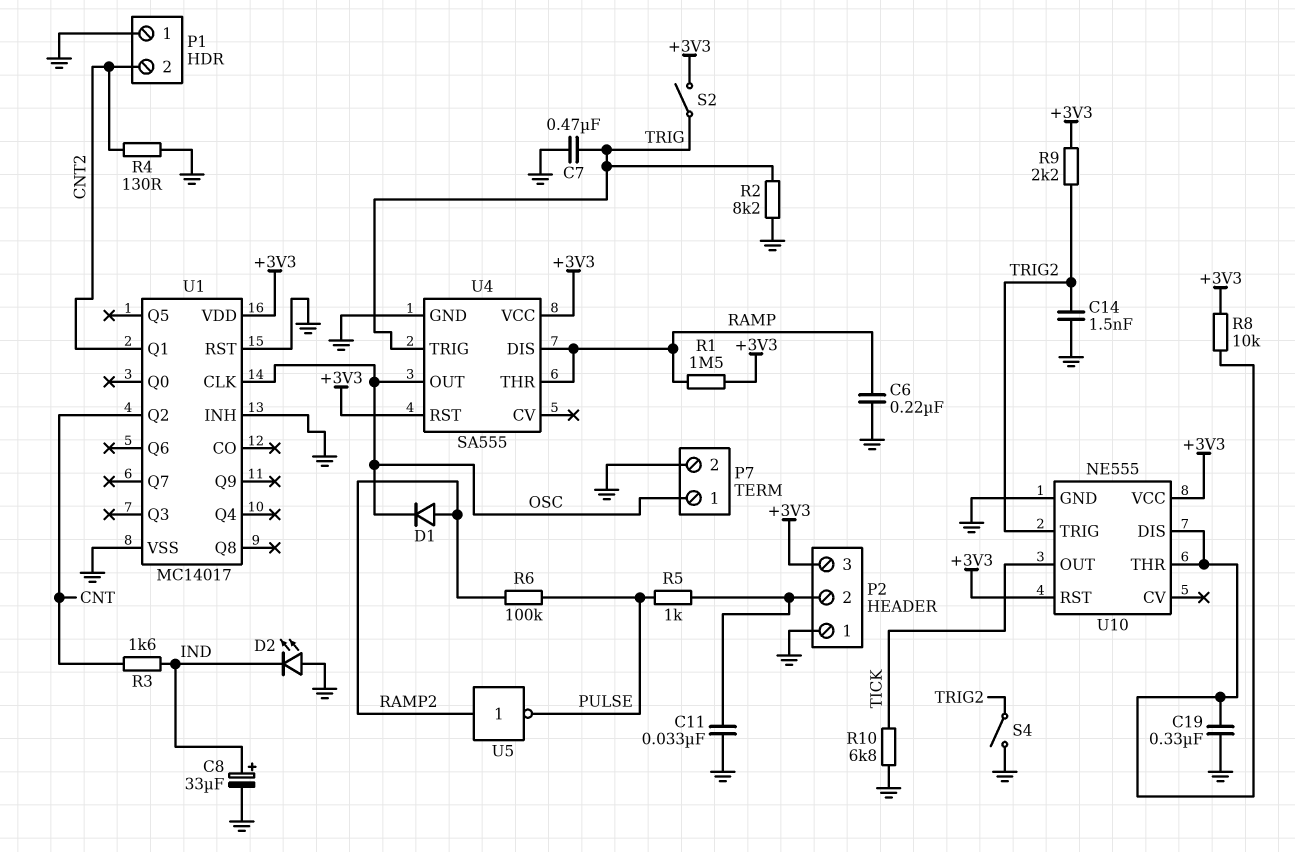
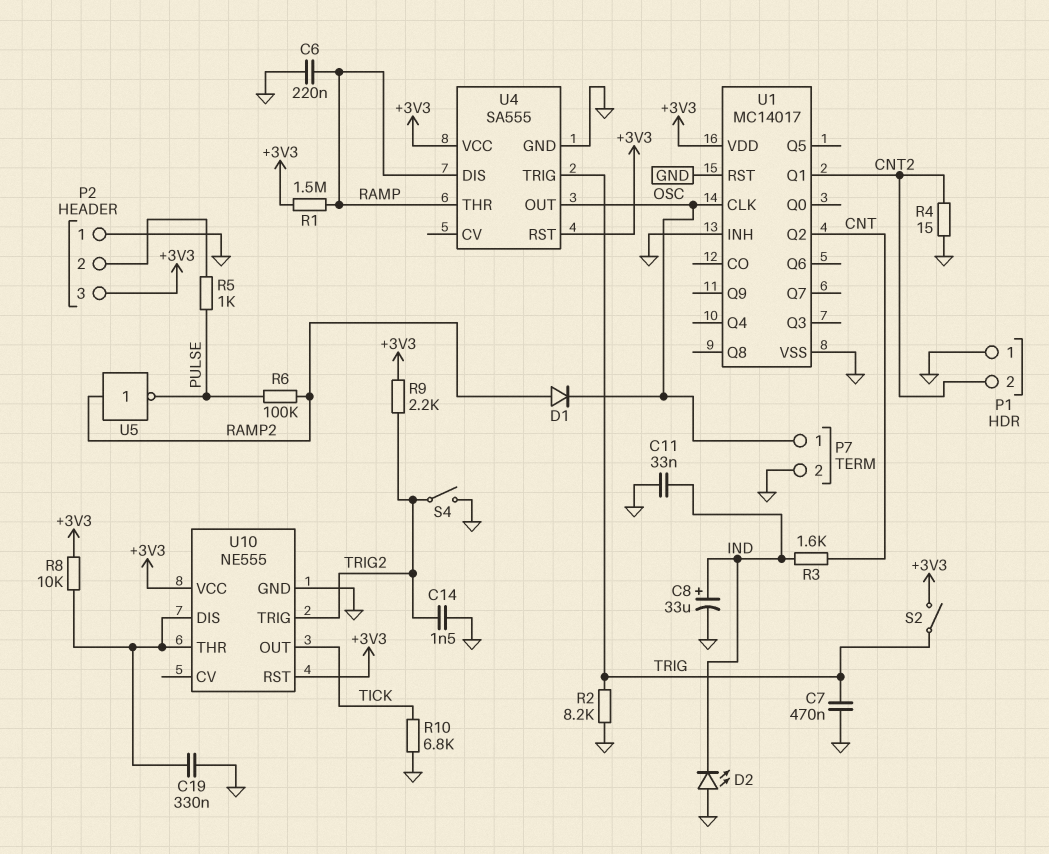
C11: 33nF (GND, P2/2) -> 33nF (GND, IND)
R4: 130 (CNT2, GND) -> 15 (CNT2, GND)

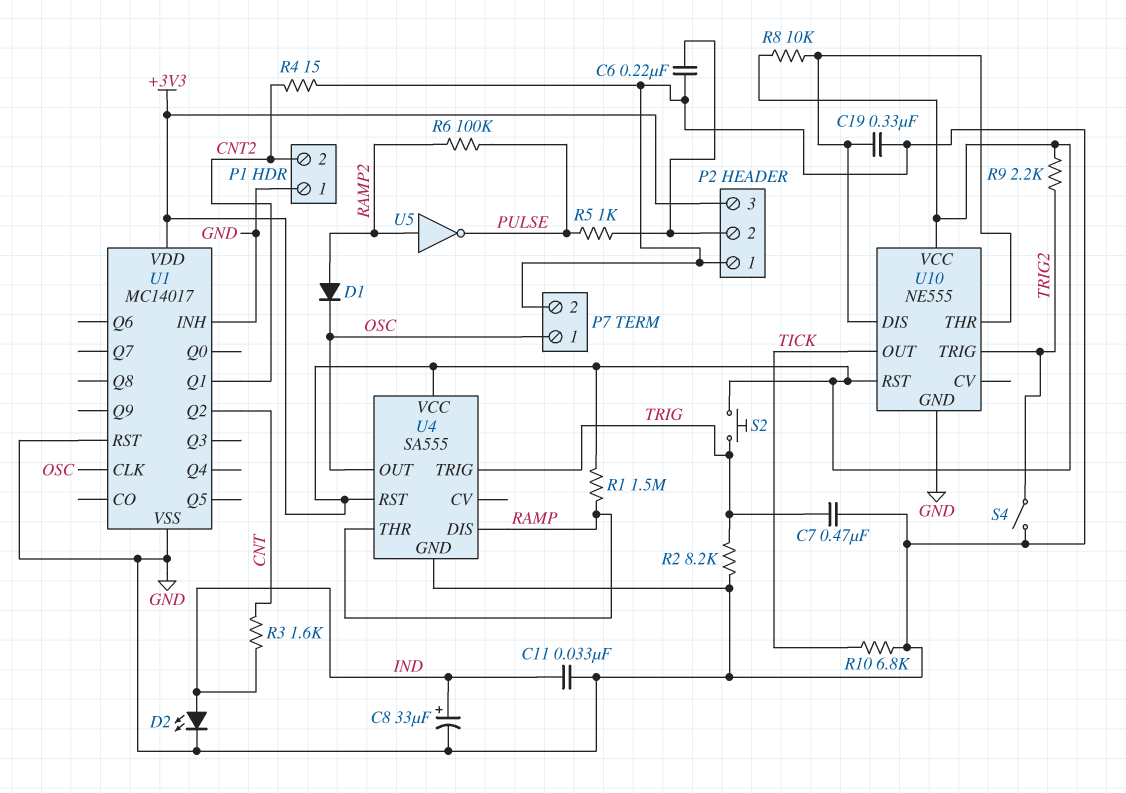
C6: 220nF (GND, RAMP) -> 220nF (GND, P2/2)
C14: 1.5nF (GND, TRIG2) -> none
D2: LED (A GND, K IND) -> LED (A IND, K GND)
S2: switch (+3V3, TRIG) -> button (+3V3, TRIG)

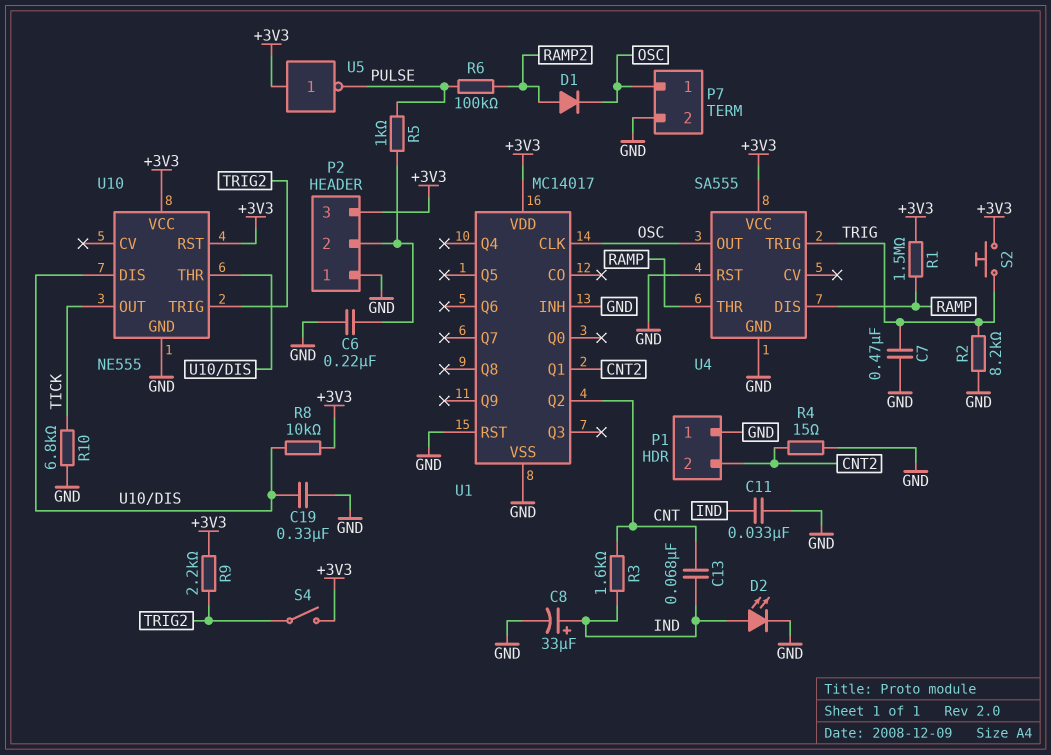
C13: none -> 68nF (CNT, IND)
S4: switch (GND, TRIG2) -> switch (+3V3, TRIG2)
U4 pin RST: +3V3 -> GND
U5: NOT (in RAMP2, out PULSE) -> NOT (in +3V3, out PULSE)

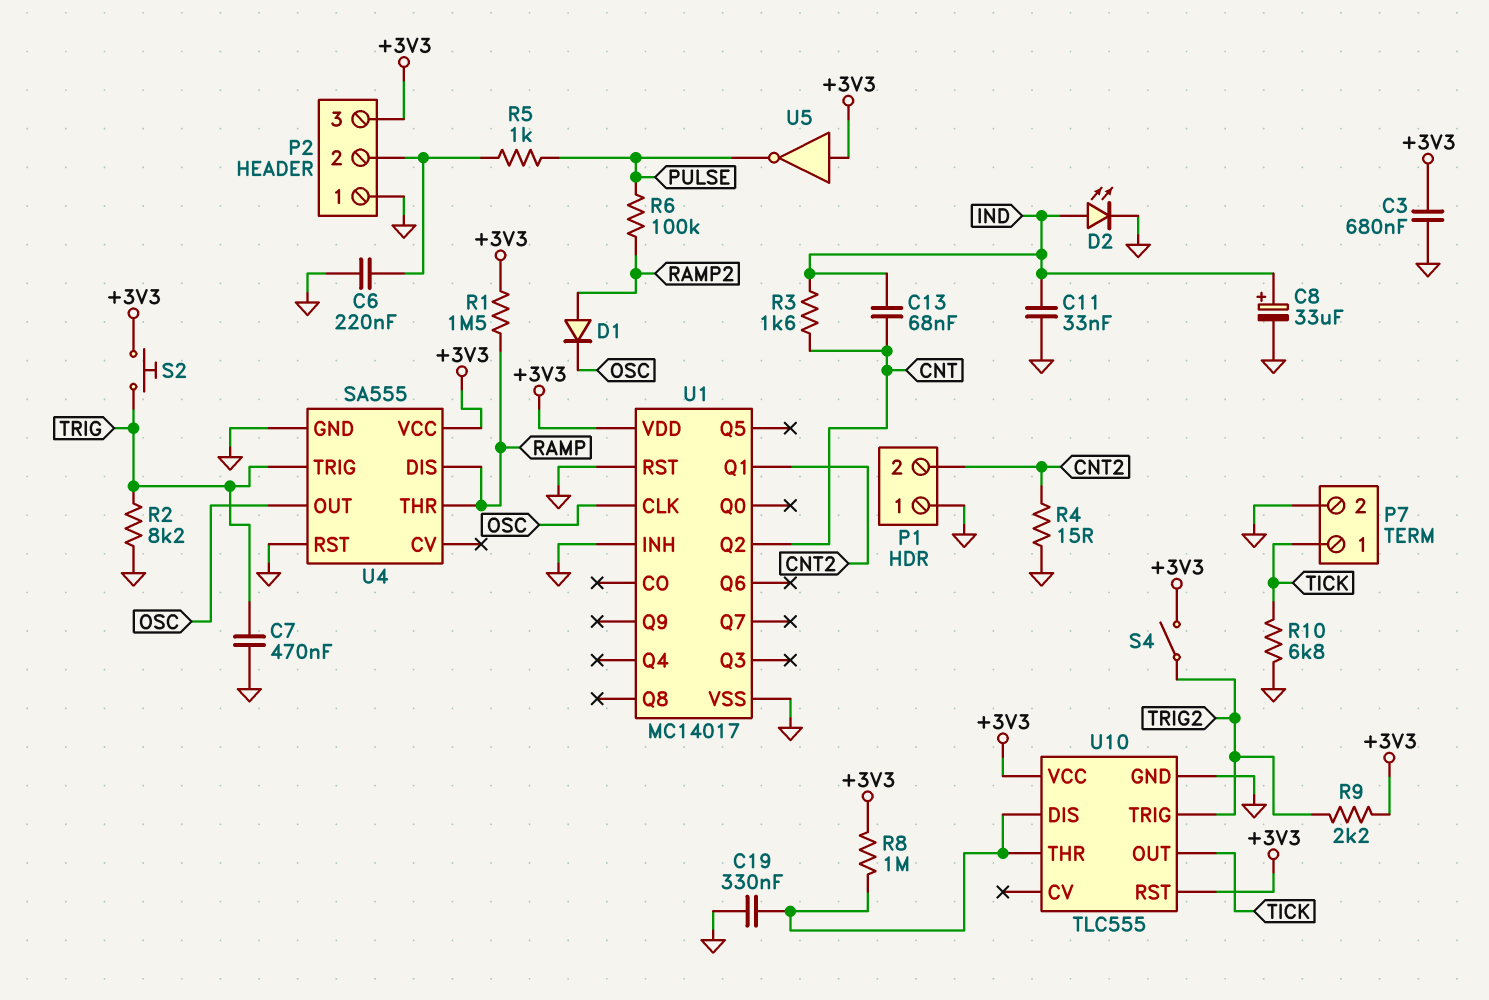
C3: none -> 680nF (+3V3, GND)
P7 pin 1: OSC -> TICK
R8: 10k (+3V3, U10/DIS) -> 1M (+3V3, U10/DIS)
U10: NE555 -> TLC555

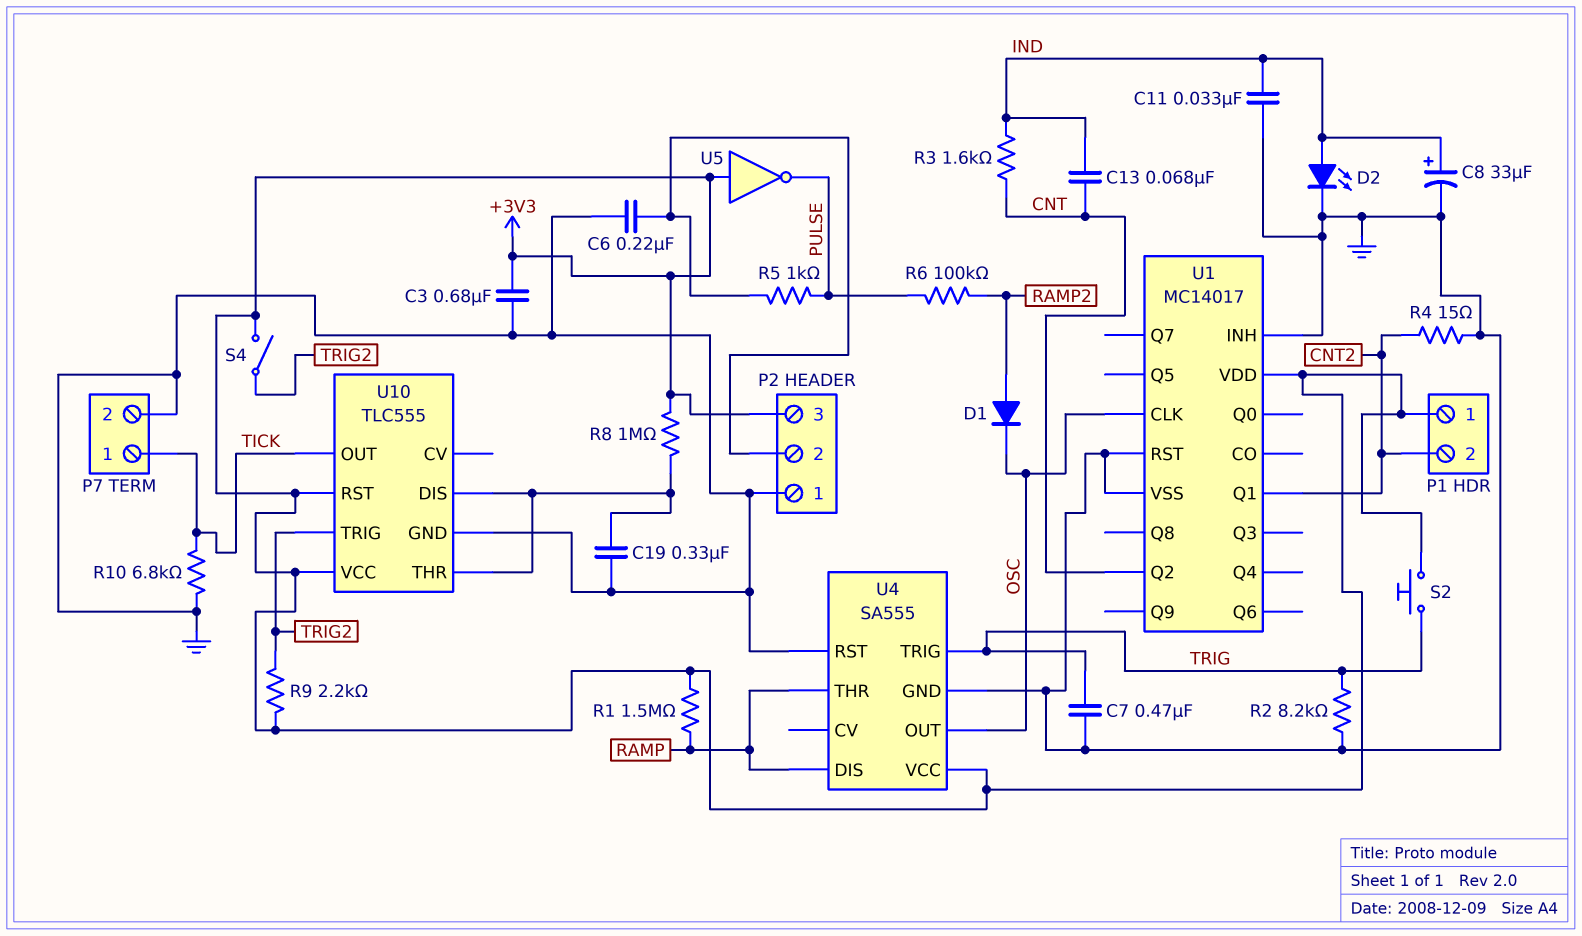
P1 pin 1: GND -> +3V3

